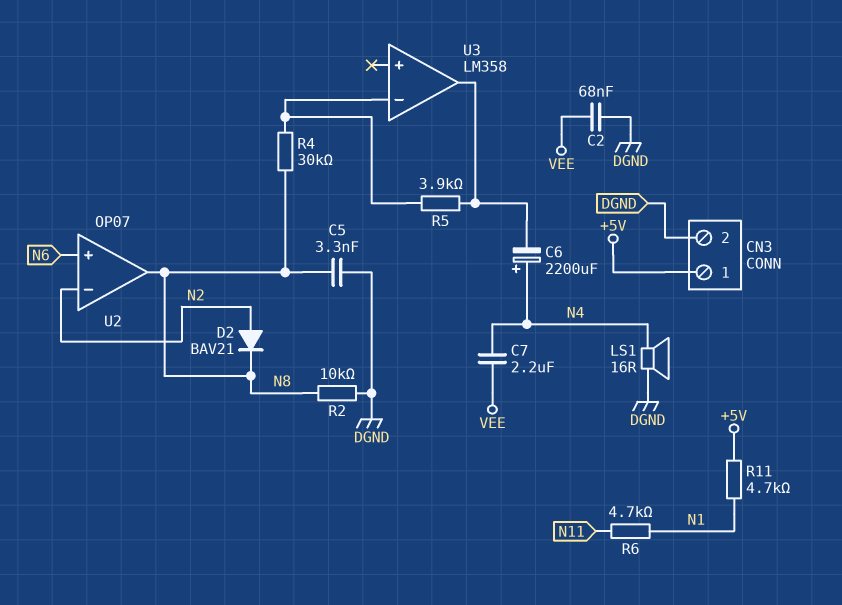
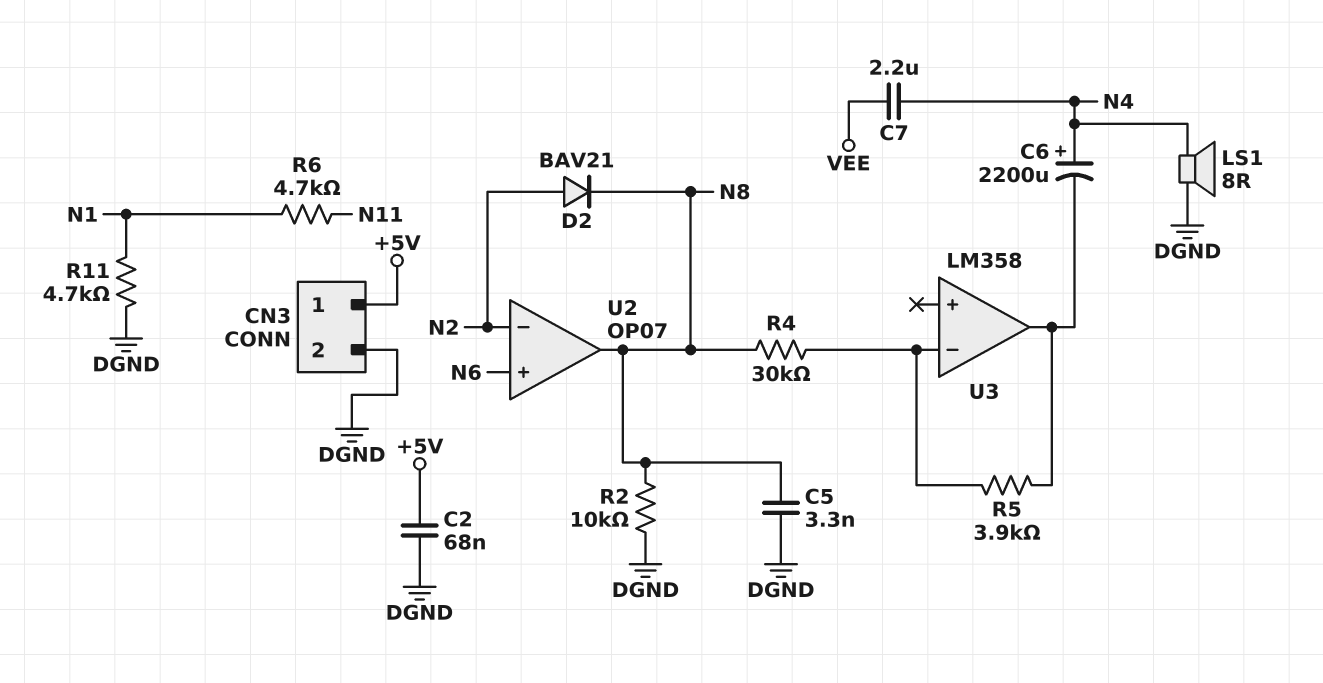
C2: 68nF (DGND, VEE) -> 68nF (+5V, DGND)
LS1: speaker 16R (DGND, N4) -> speaker 8R (DGND, N4)
R11: 4.7k (+5V, N1) -> 4.7k (DGND, N1)

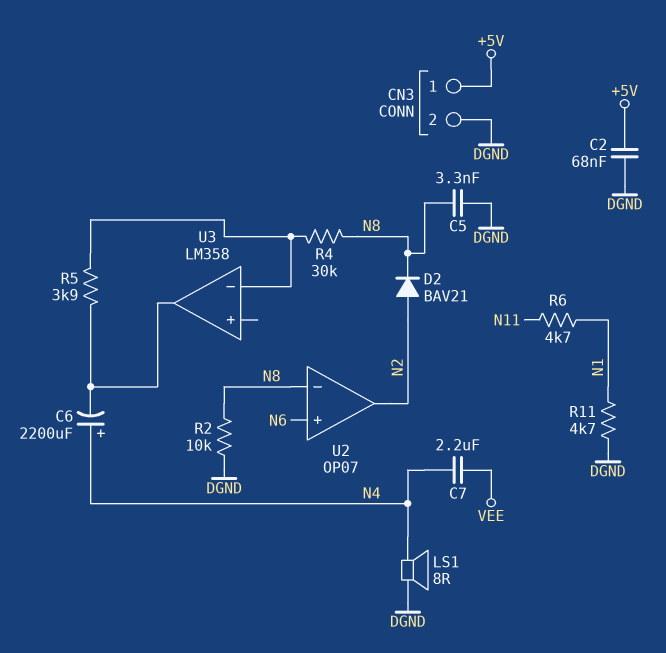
U2 pin in-: N2 -> N8
U2 pin out: N8 -> N2

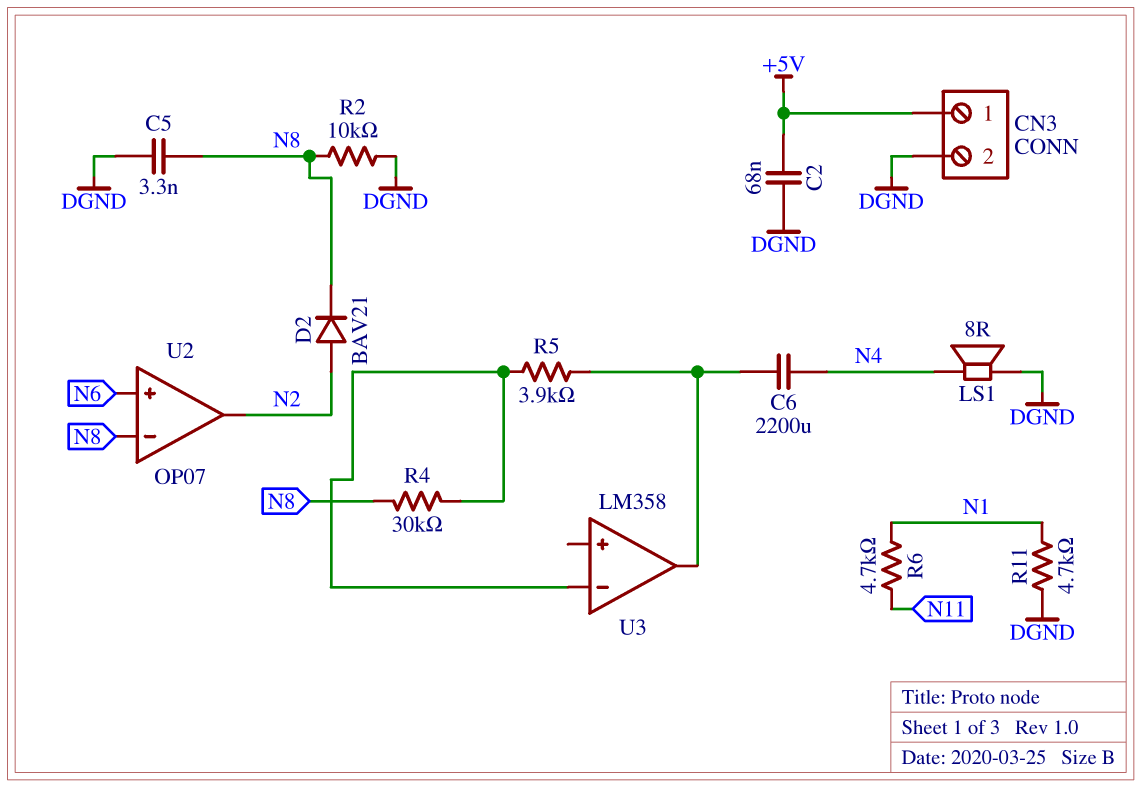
C6: 2200uF (plus N4, minus U3/out) -> 2200uF (N4, U3/out)
C7: 2.2uF (N4, VEE) -> none

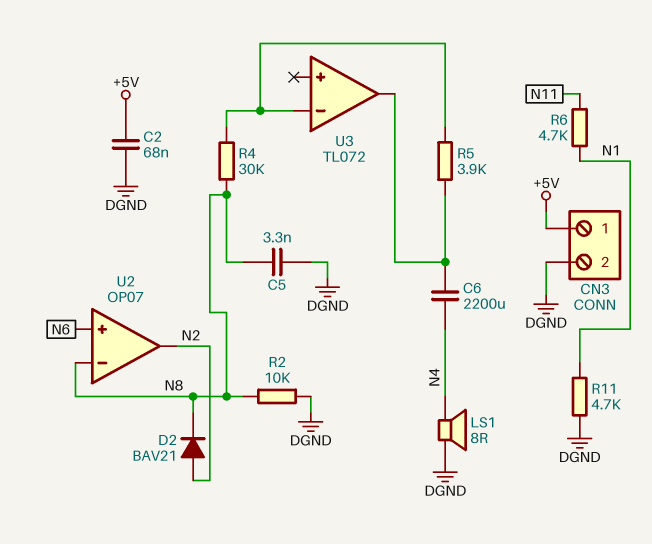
U3: LM358 -> TL072

